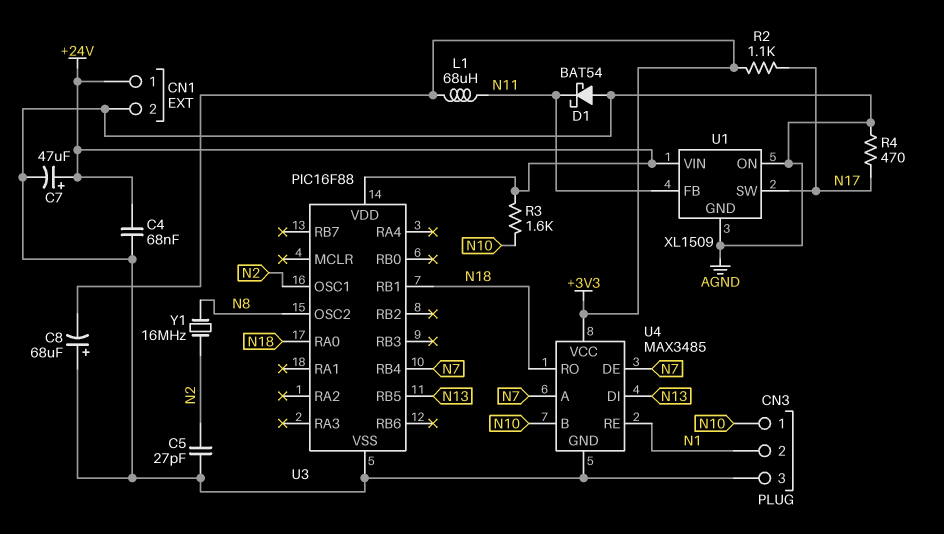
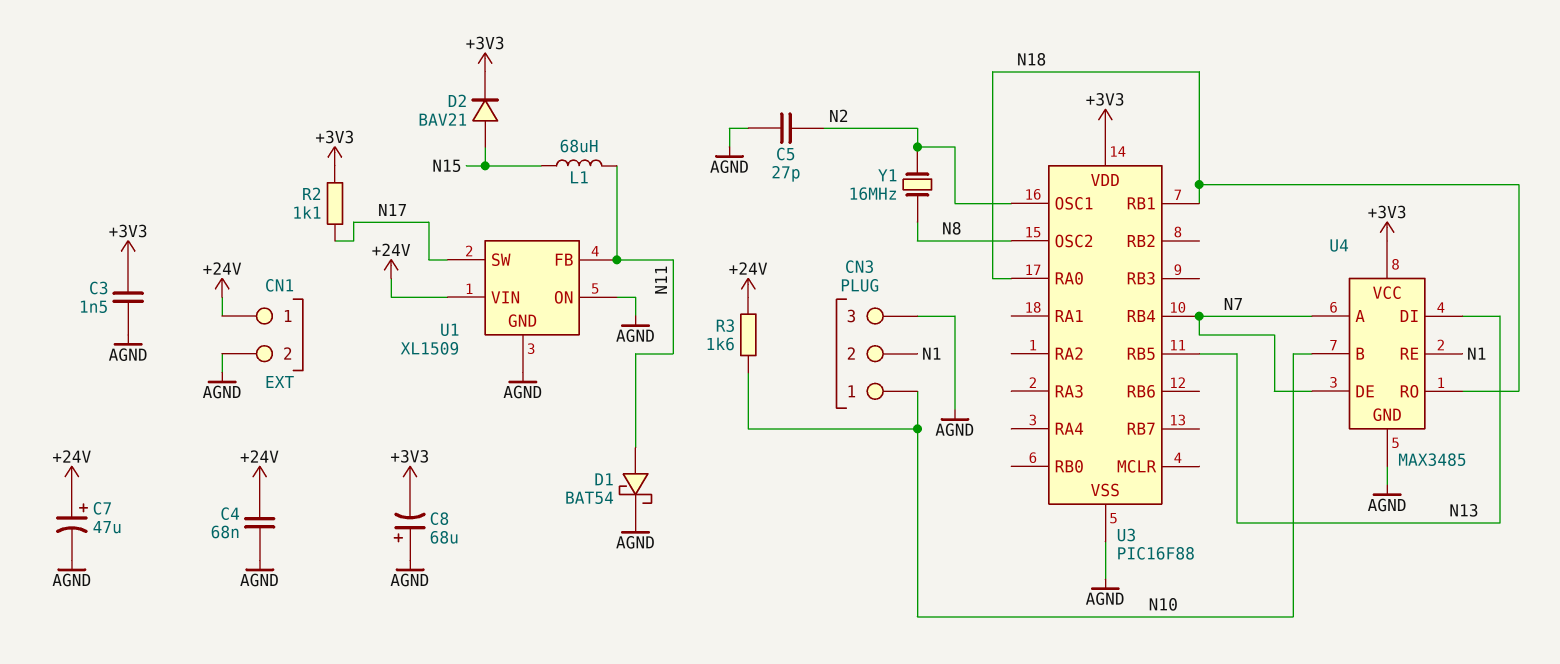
C3: none -> 1.5nF (+3V3, AGND)
D1: schottky BAT54 (A AGND, K N11) -> schottky BAT54 (A N11, K AGND)
D2: none -> diode BAV21 (A N15, K +3V3)
L1: 68uH (+3V3, N11) -> 68uH (N11, N15)
R4: 470 (AGND, N17) -> none
U3 pin VDD: +24V -> +3V3

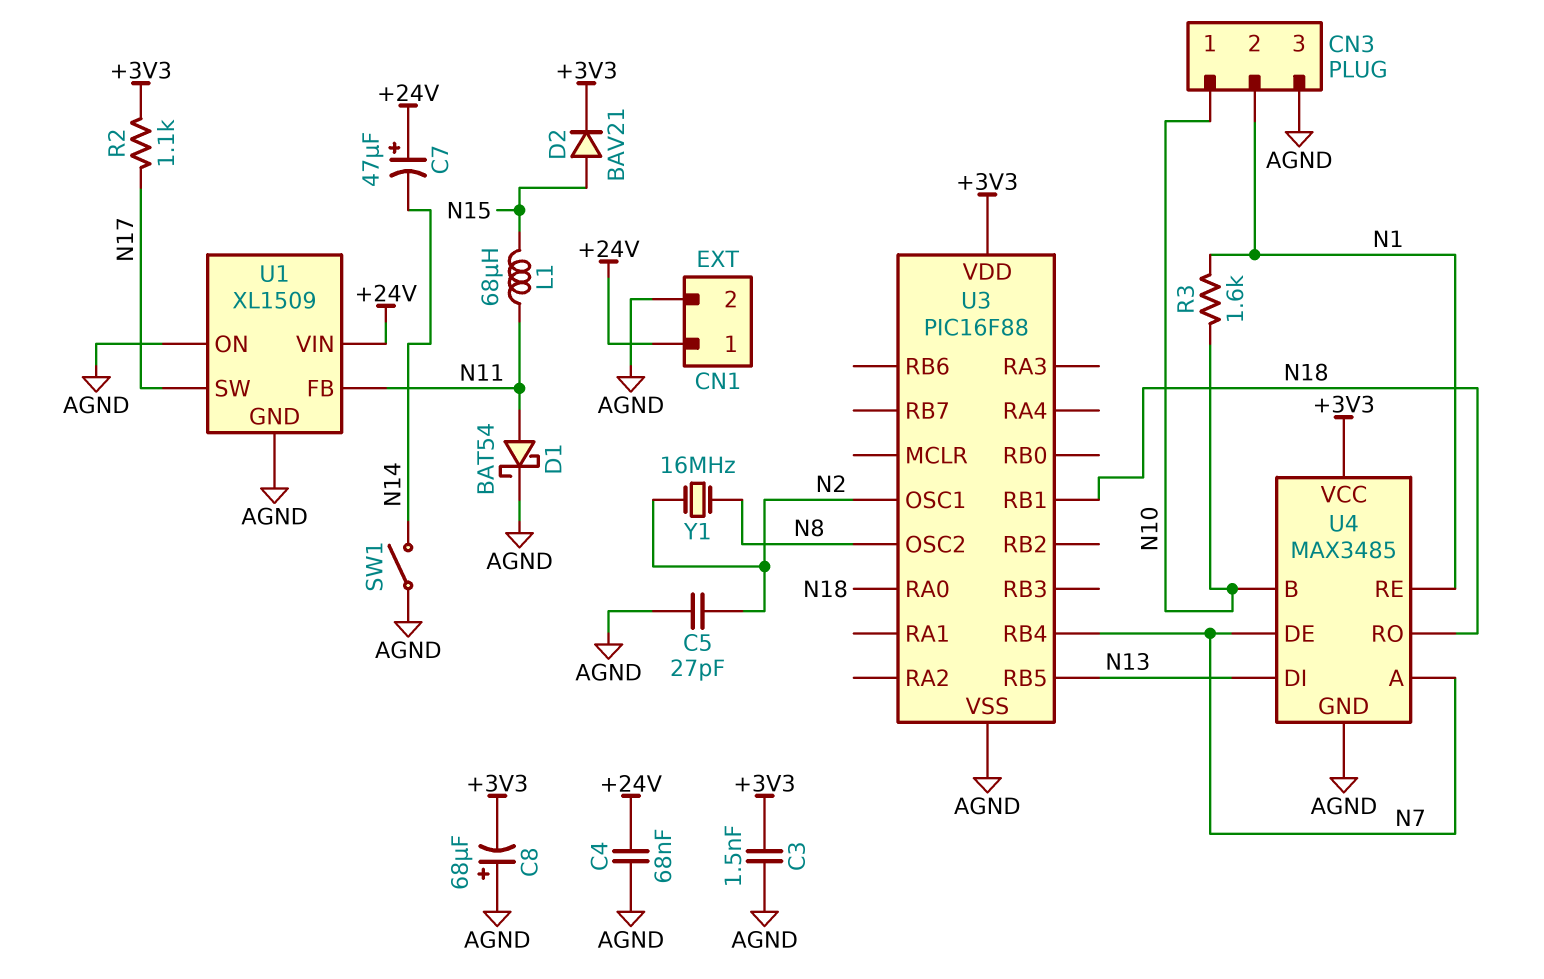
C7: 47uF (plus +24V, minus AGND) -> 47uF (plus +24V, minus N14)
R3: 1.6k (+24V, N10) -> 1.6k (N1, N10)
SW1: none -> switch (AGND, N14)

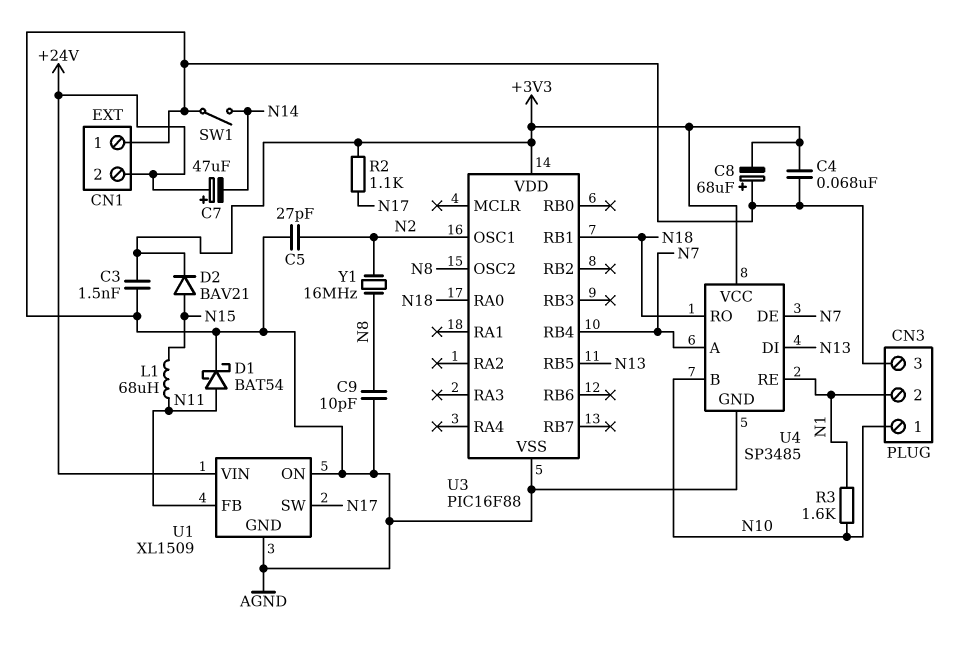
C4: 68nF (+24V, AGND) -> 68nF (+3V3, AGND)
C9: none -> 10pF (AGND, N8)
CN1 pin 1: +24V -> AGND
CN1 pin 2: AGND -> +24V
U4: MAX3485 -> SP3485

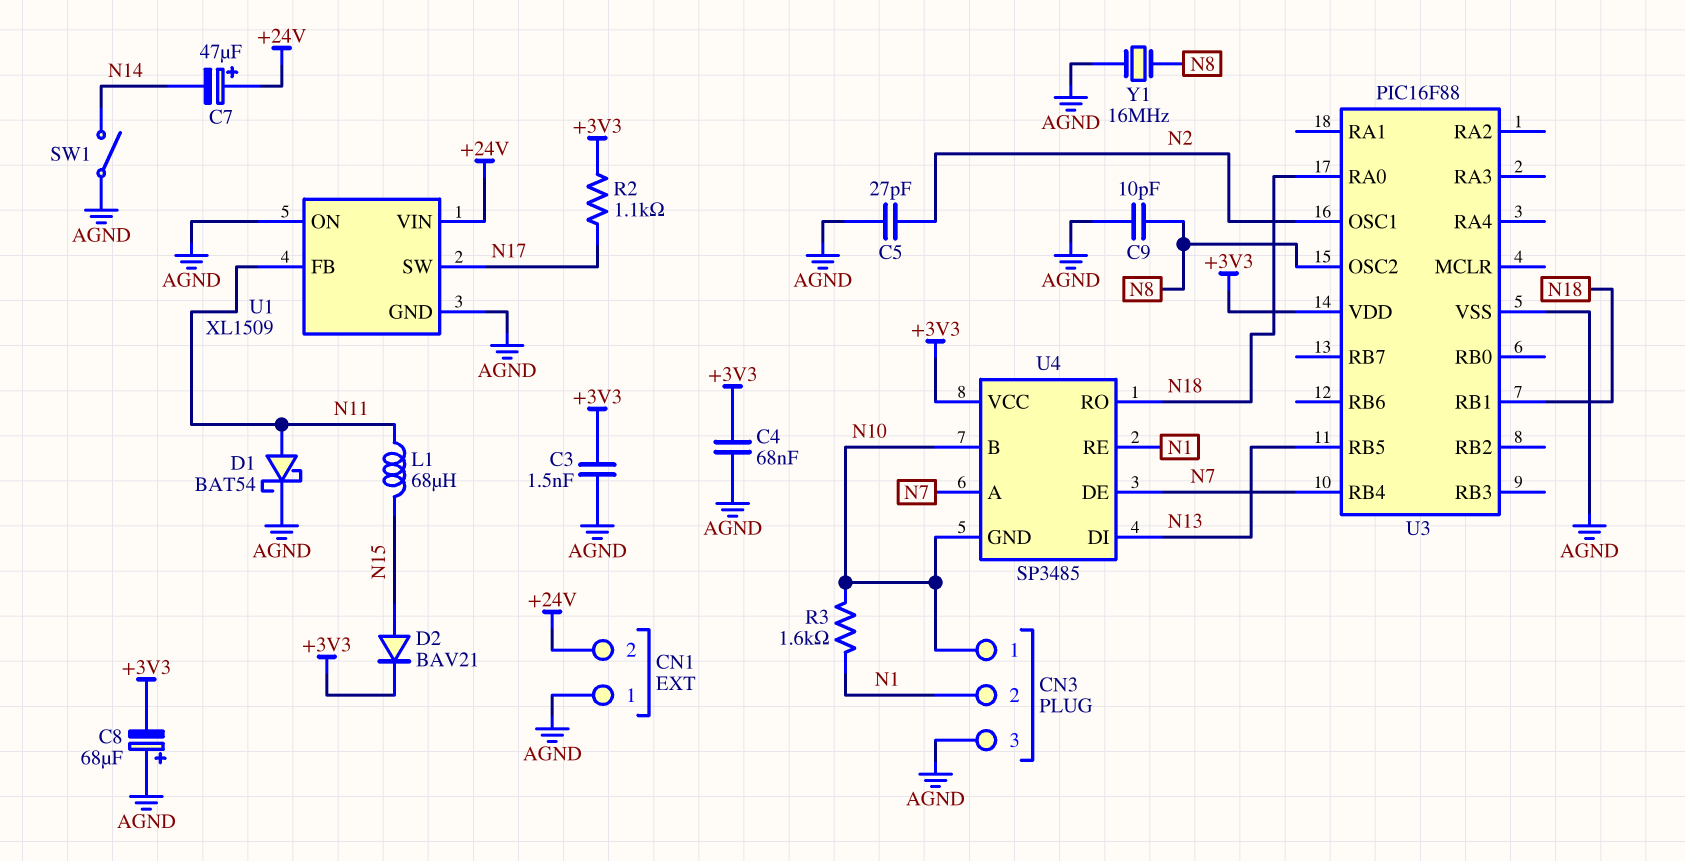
U4 pin GND: AGND -> N10
Y1: 16MHz (N2, N8) -> 16MHz (AGND, N8)

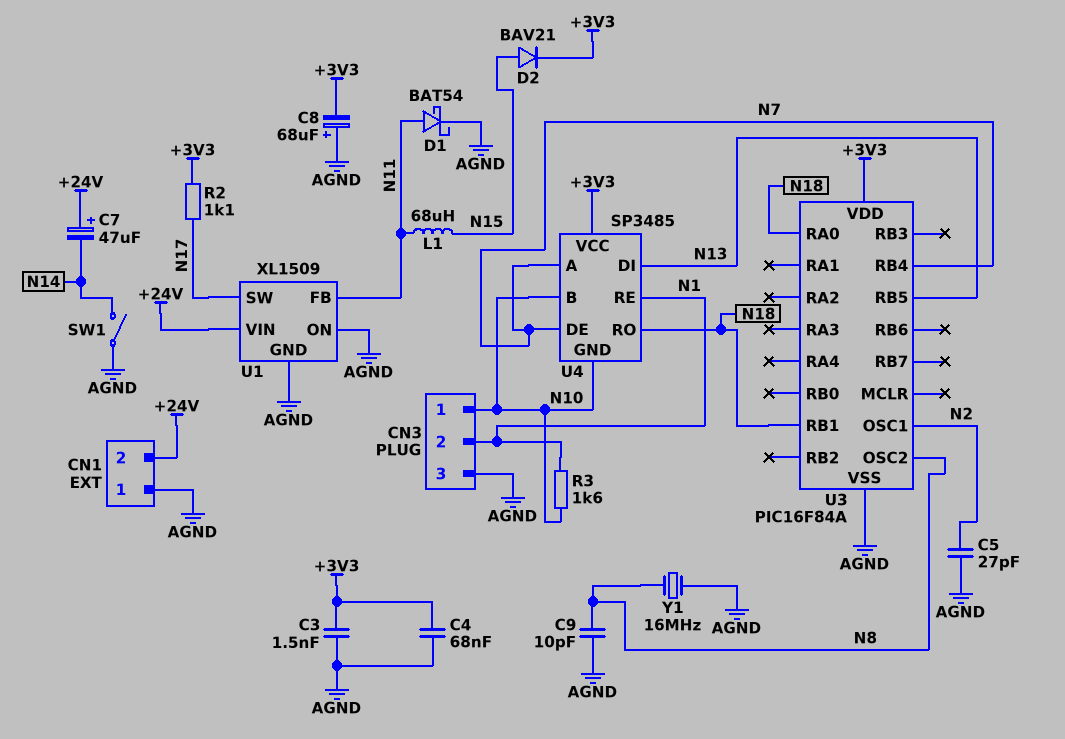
U3: PIC16F88 -> PIC16F84A

